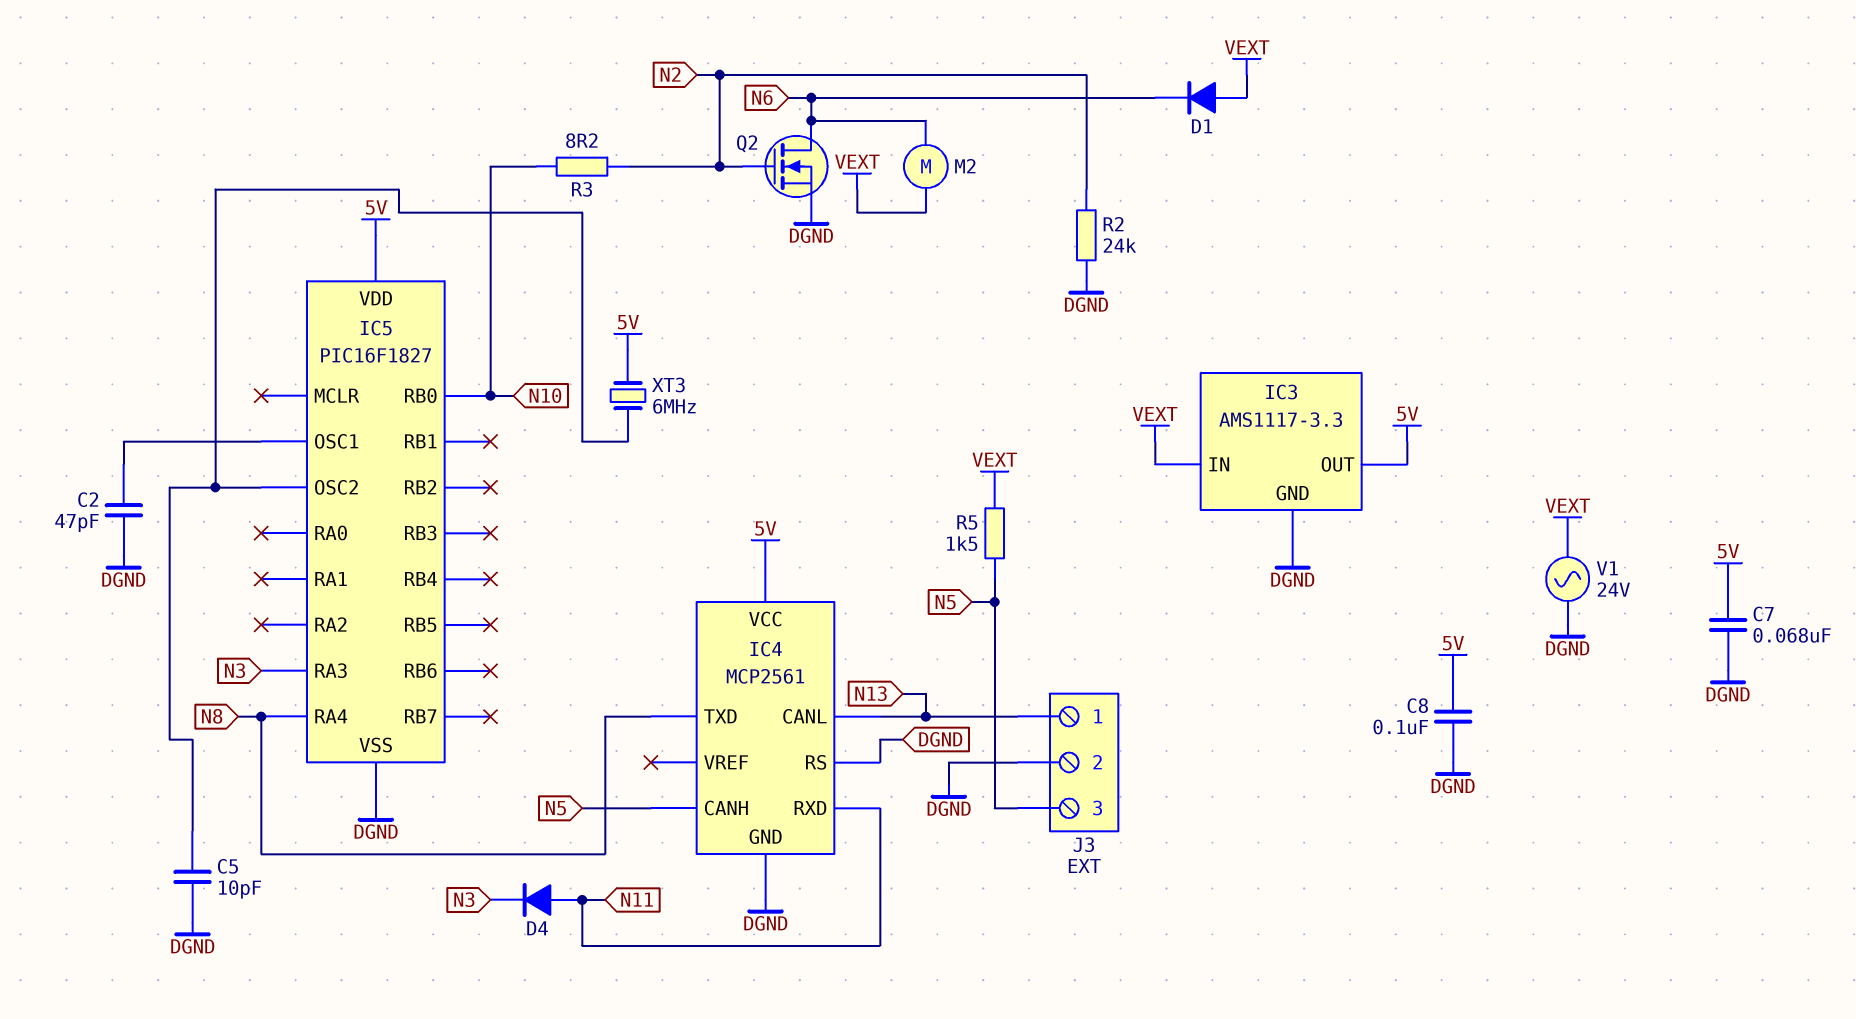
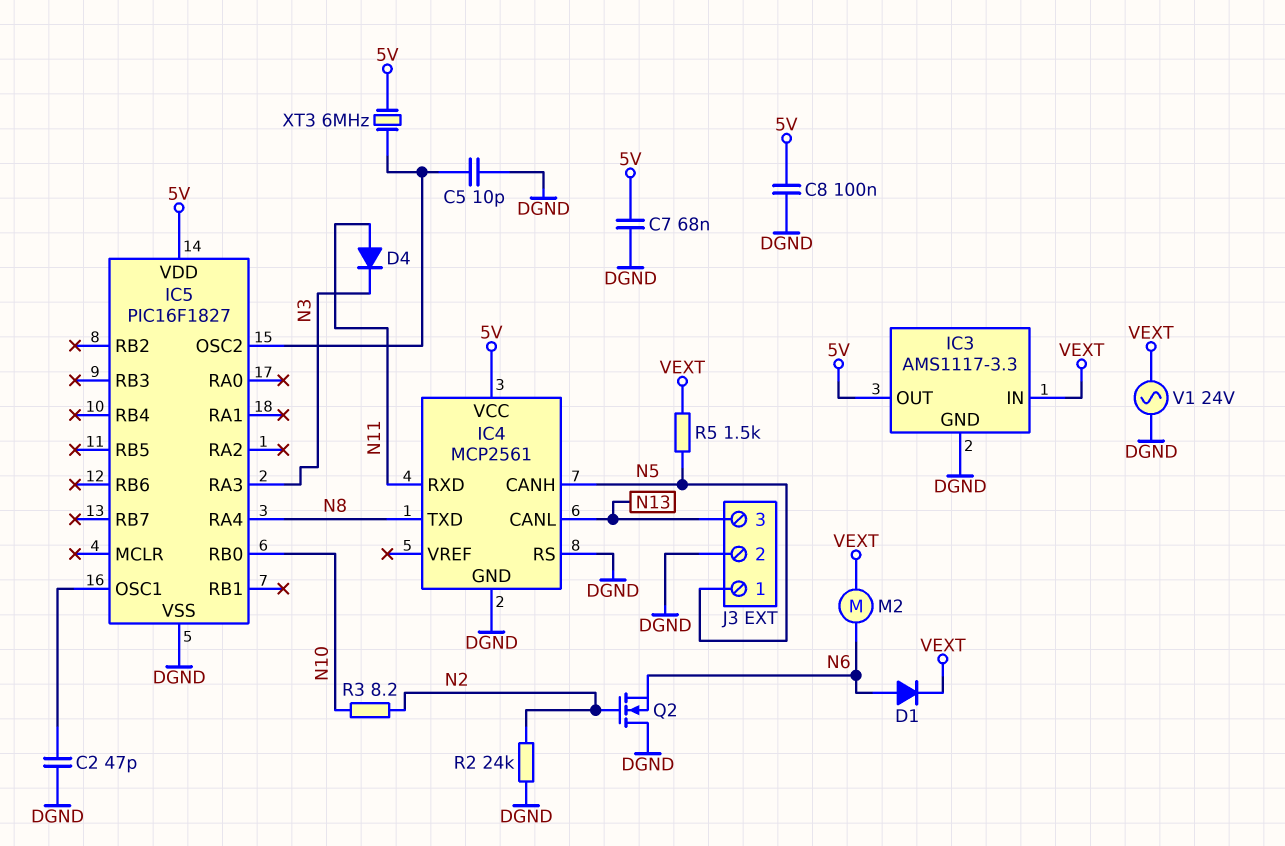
D1: diode (A VEXT, K N6) -> diode (A N6, K VEXT)
J3 pin 1: N13 -> N5
J3 pin 3: N5 -> N13
Q2: NMOS (G N2, D N6, S DGND) -> NMOS (G N2, D DGND, S N6)

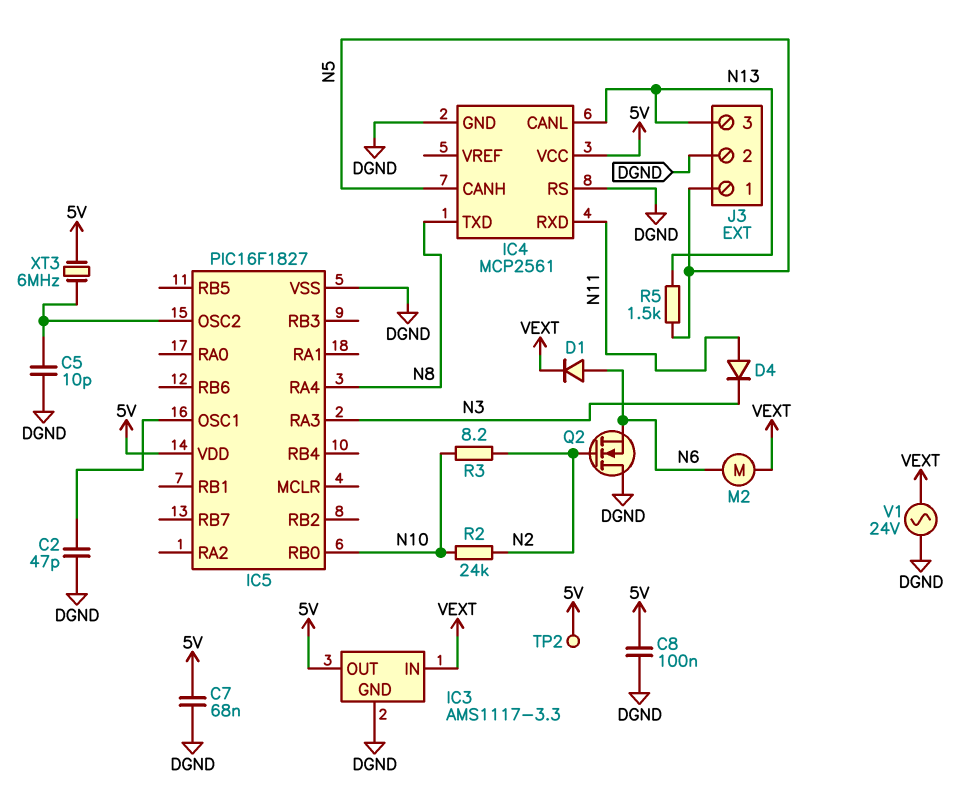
R2: 24k (DGND, N2) -> 24k (N2, N10)
R5: 1.5k (N5, VEXT) -> 1.5k (N5, N13)
TP2: none -> test point (5V)

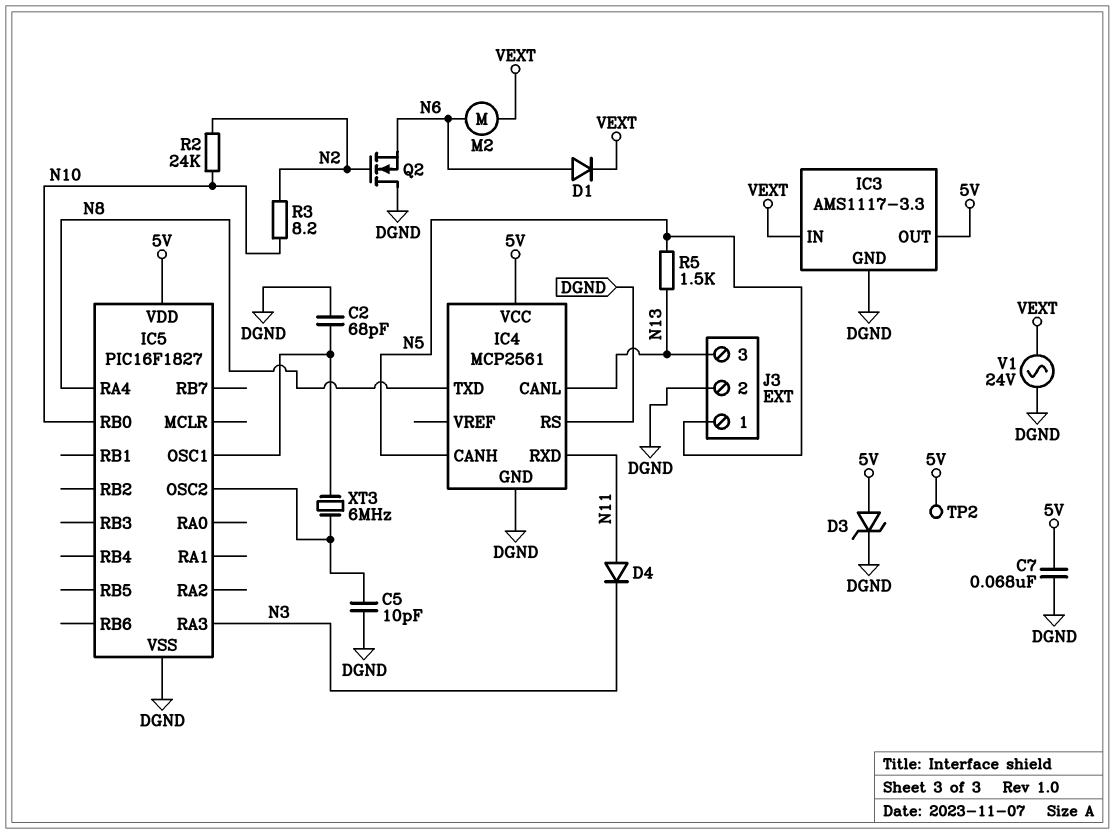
C2: 47pF (DGND, IC5/OSC1) -> 68pF (DGND, IC5/OSC1)
C8: 100nF (5V, DGND) -> none
D3: none -> zener (A 5V, K DGND)
XT3: 6MHz (5V, IC5/OSC2) -> 6MHz (IC5/OSC1, IC5/OSC2)

